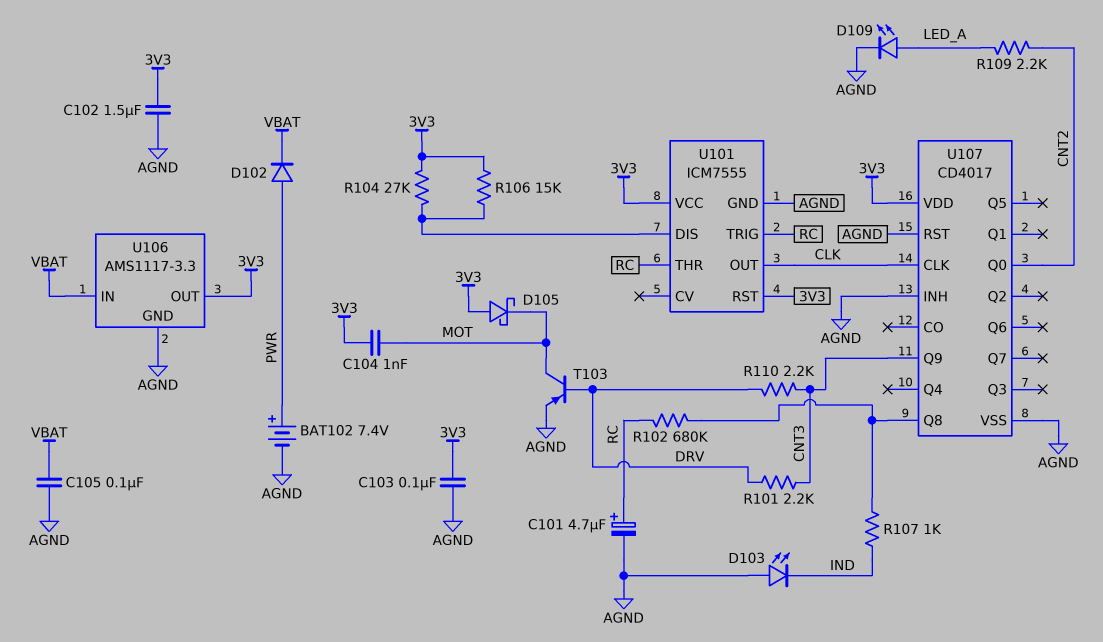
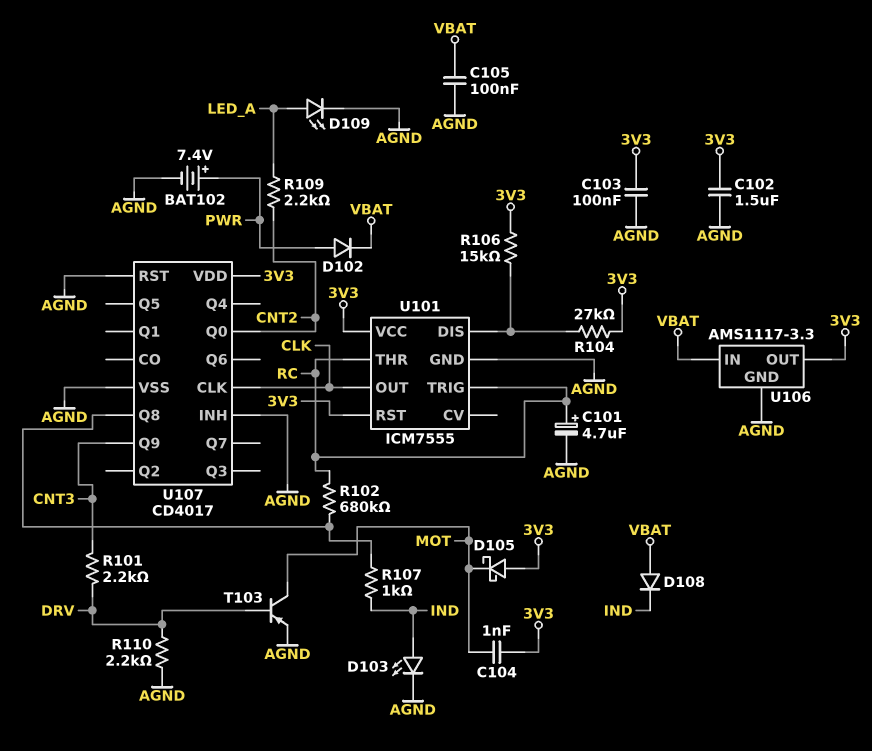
D103: LED (A AGND, K IND) -> LED (A IND, K AGND)
D108: none -> diode (A VBAT, K IND)
R110: 2.2k (CNT3, DRV) -> 2.2k (AGND, DRV)

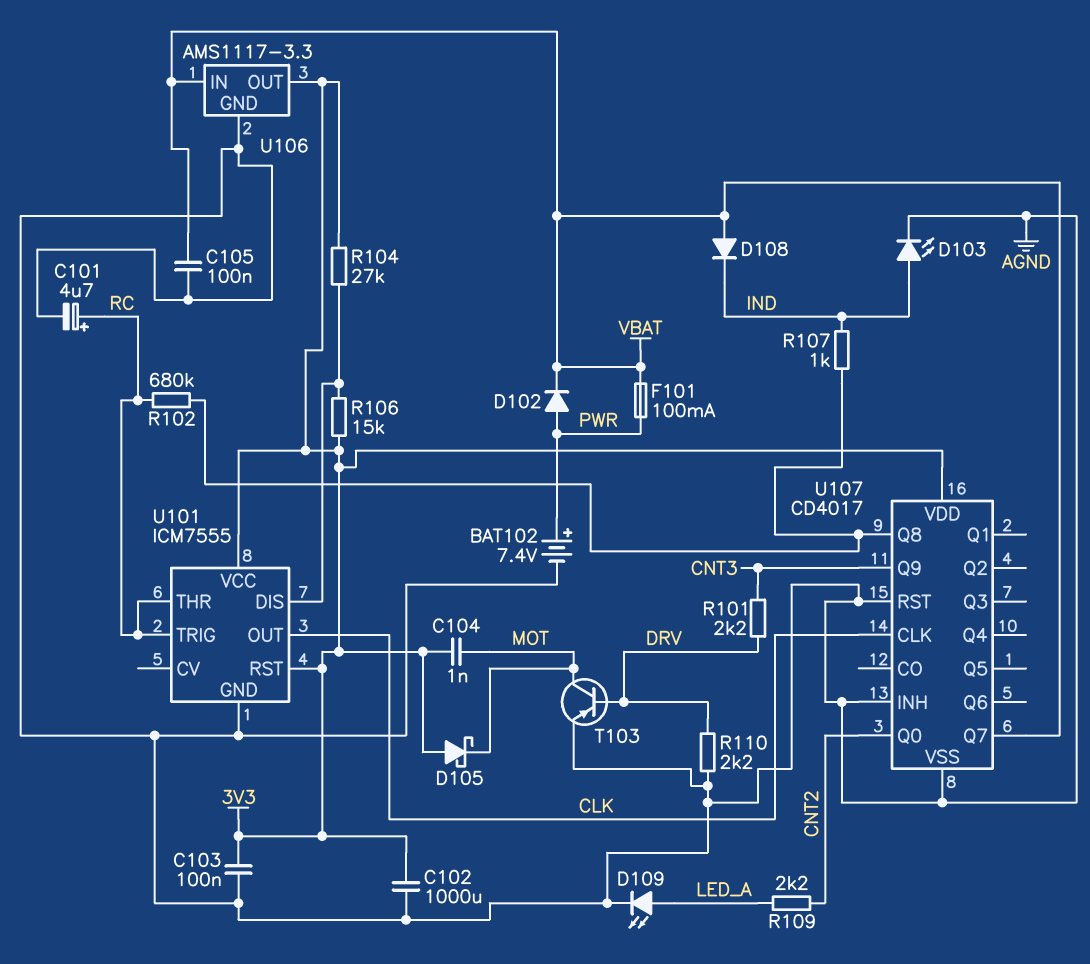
C102: 1.5uF (3V3, AGND) -> 1000uF (3V3, AGND)
F101: none -> 100mA (PWR, VBAT)
U107 pin Q7: none -> VBAT

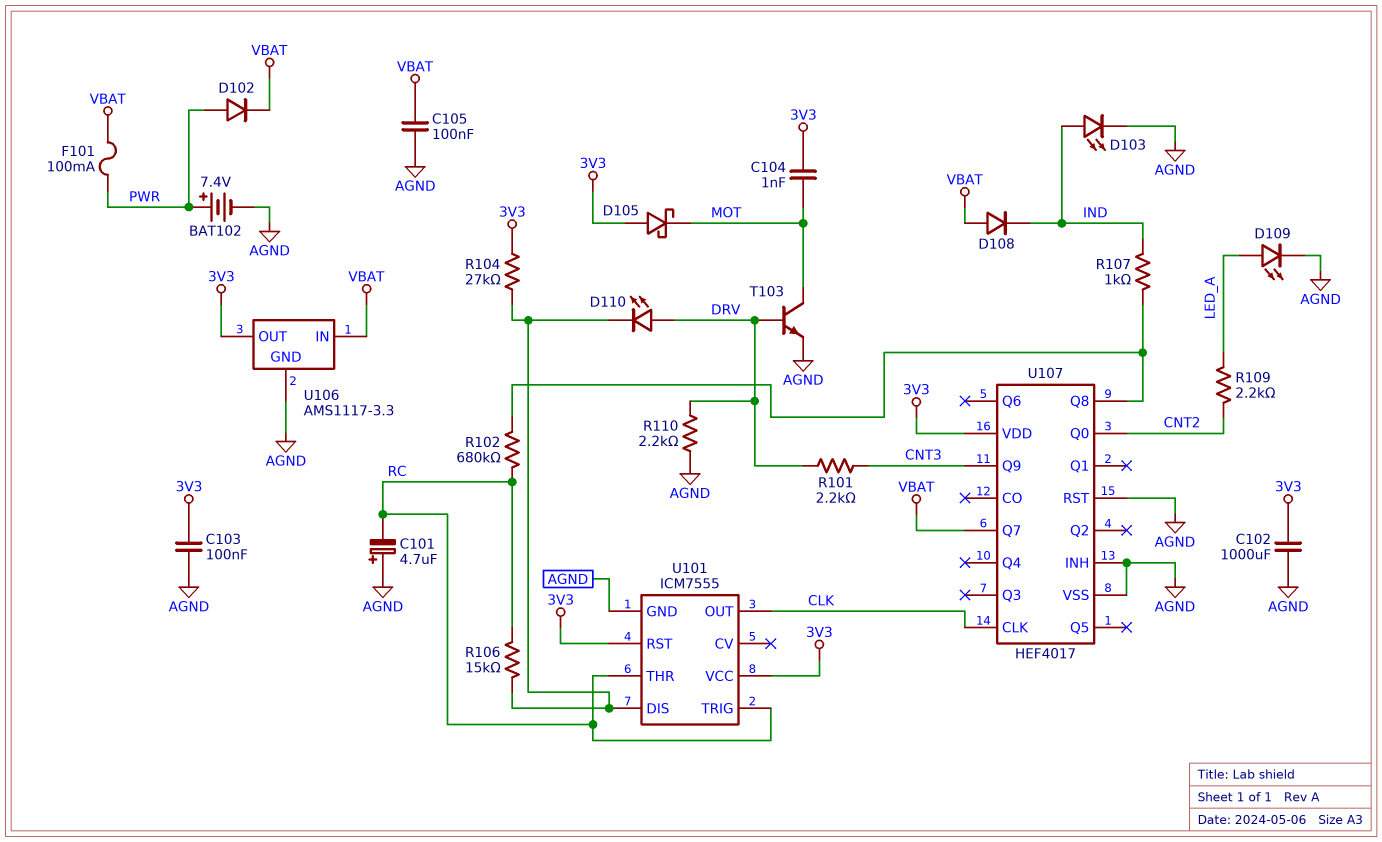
C101: 4.7uF (plus RC, minus AGND) -> 4.7uF (plus AGND, minus RC)
D110: none -> LED (A DRV, K U101/DIS)
R106: 15k (3V3, U101/DIS) -> 15k (RC, U101/DIS)
T103: PNP (B DRV, C MOT, E AGND) -> NPN (B DRV, C MOT, E AGND)
U107: CD4017 -> HEF4017

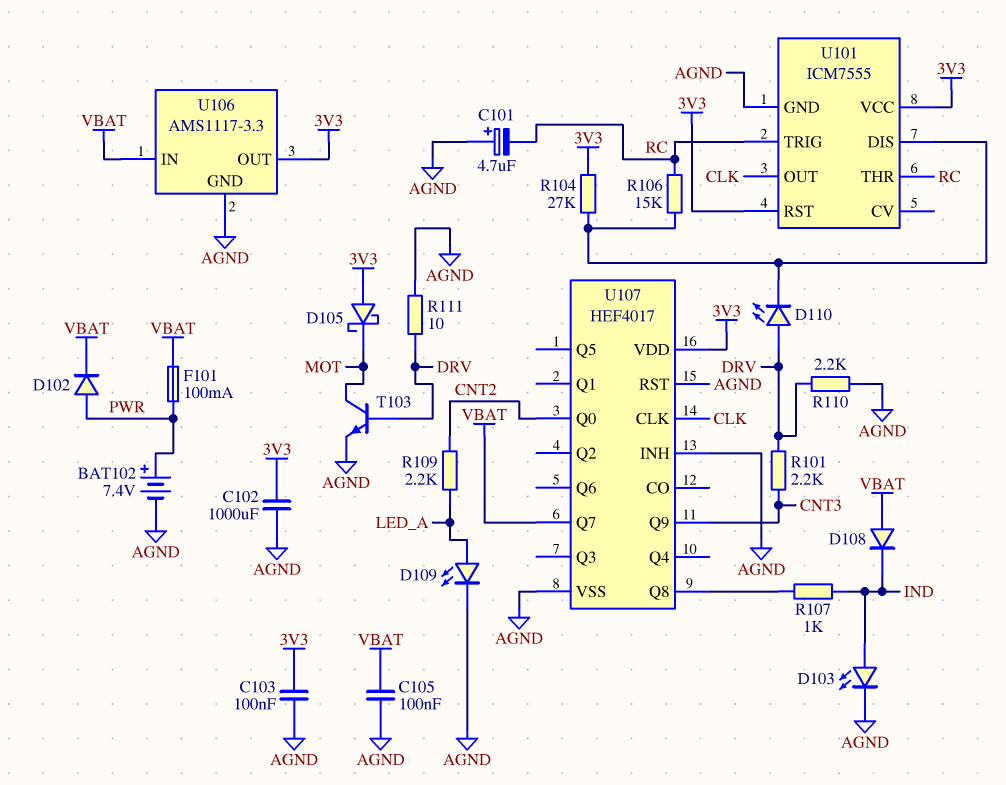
C104: 1nF (3V3, MOT) -> none
R102: 680k (RC, U107/Q8) -> none
R111: none -> 10 (AGND, DRV)

